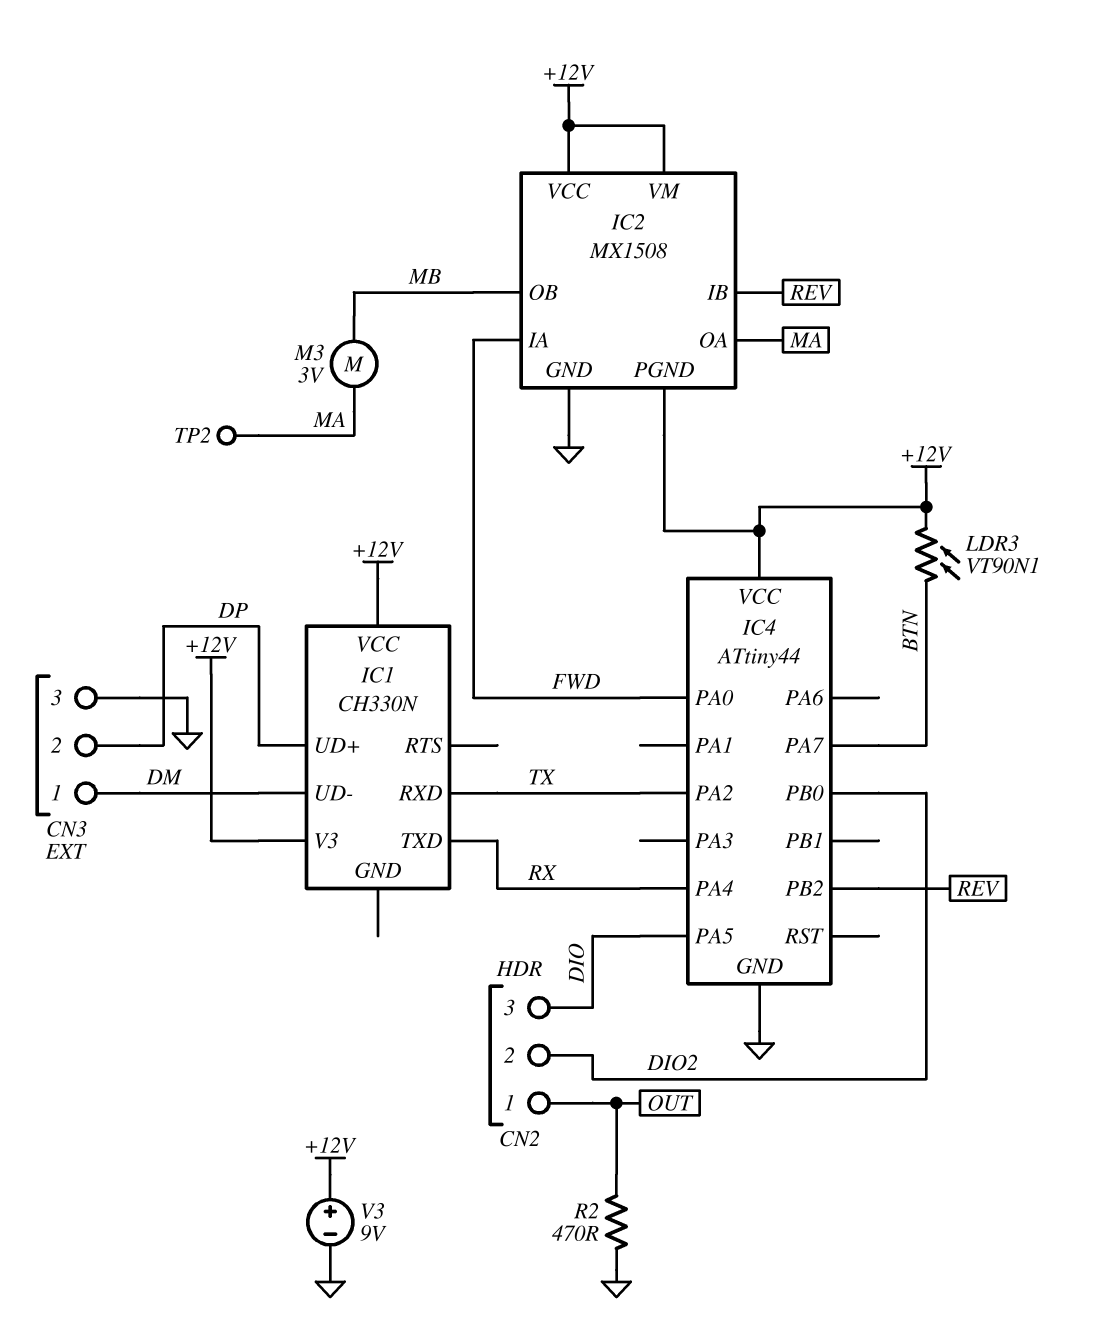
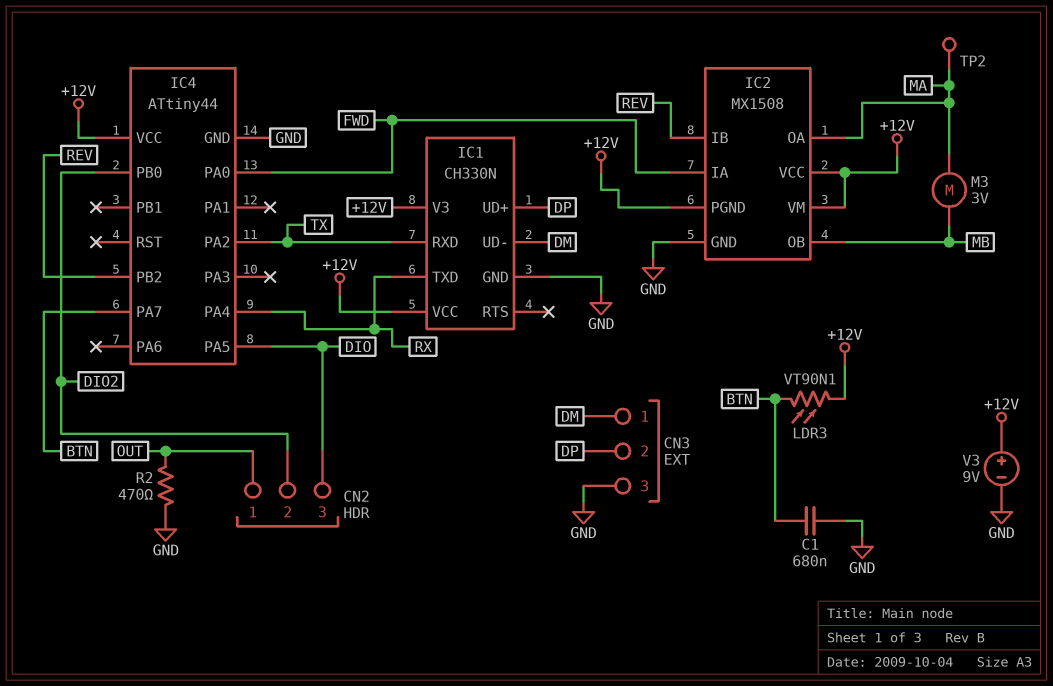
C1: none -> 680nF (BTN, GND)
IC1 pin GND: none -> GND

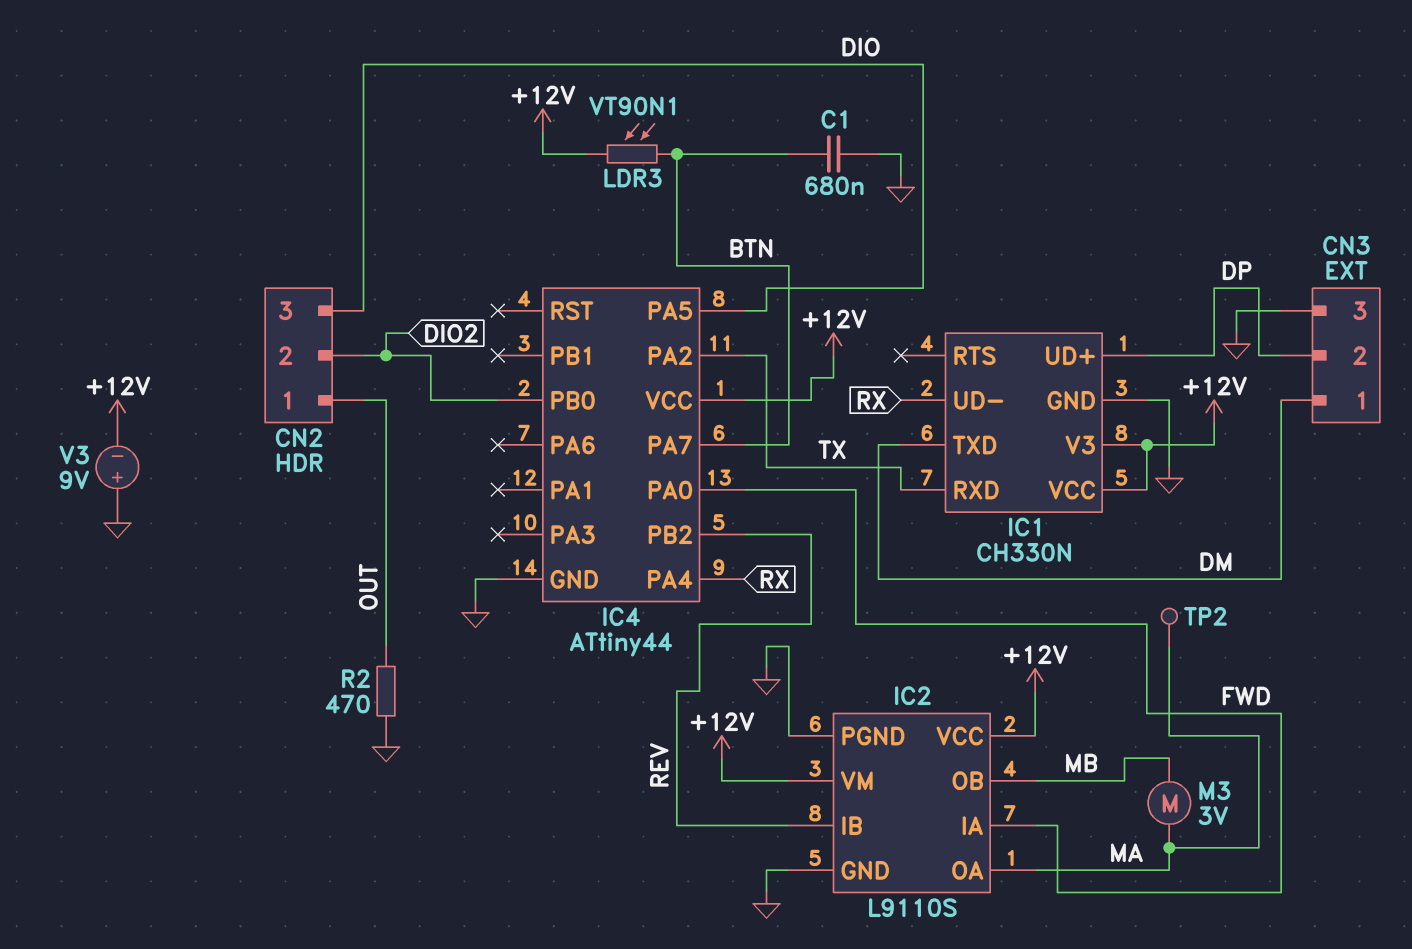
IC1 pin TXD: RX -> DM
IC1 pin UD-: DM -> RX
IC2: MX1508 -> L9110S
IC2 pin PGND: +12V -> GND
V3: 9V (plus +12V, minus GND) -> 9V (plus GND, minus +12V)

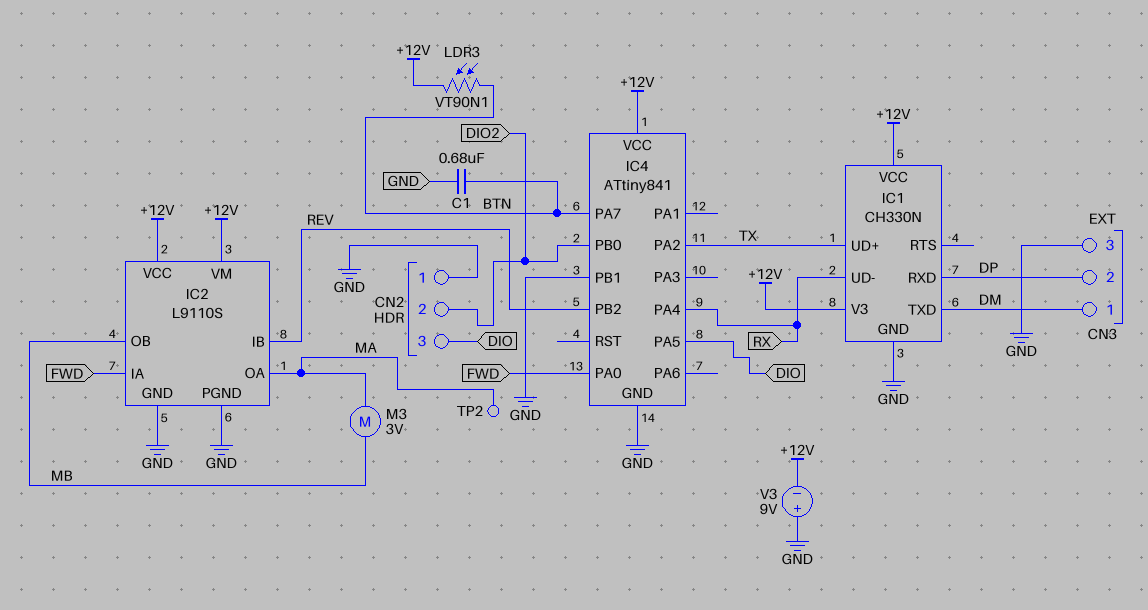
CN2 pin 1: OUT -> GND
IC1 pin RXD: TX -> DP
IC1 pin UD+: DP -> TX
IC4: ATtiny44 -> ATtiny841
IC4 pin PB1: none -> GND
R2: 470 (GND, OUT) -> none

